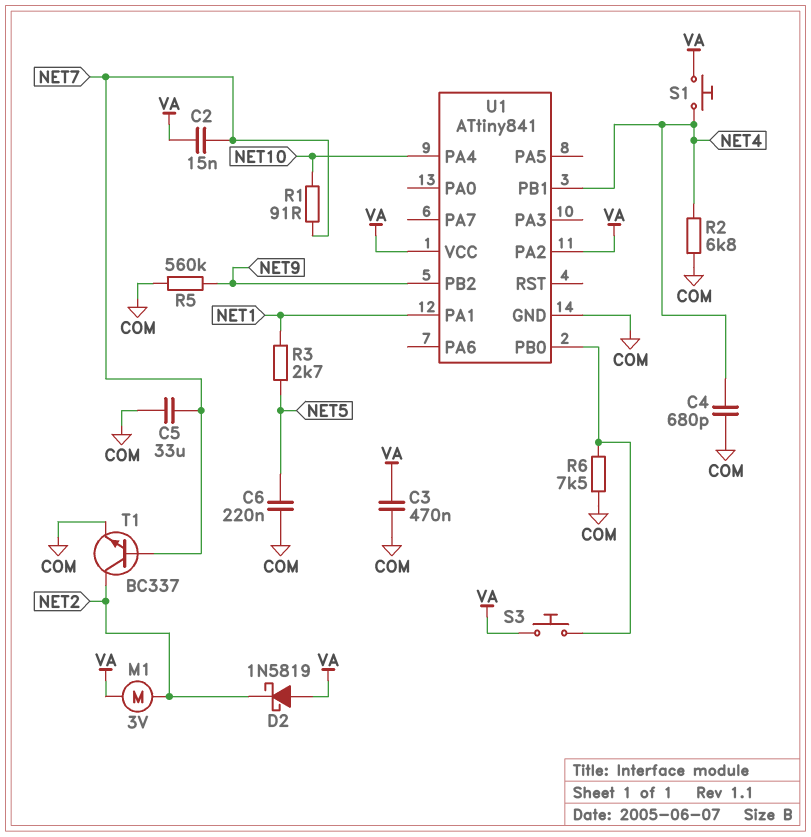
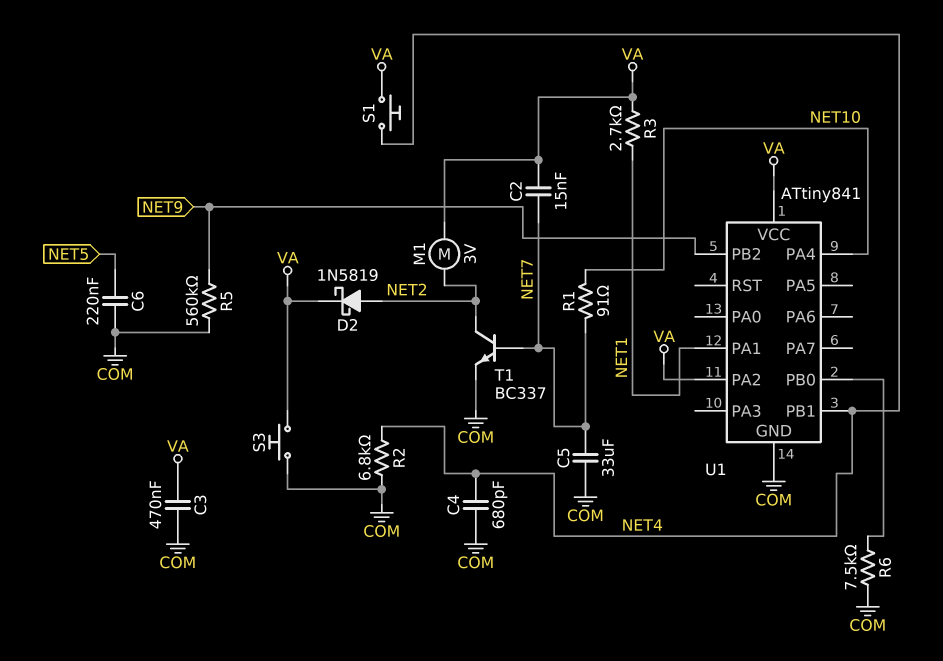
D2: schottky 1N5819 (A VA, K NET2) -> schottky 1N5819 (A NET2, K VA)
R3: 2.7k (NET1, NET5) -> 2.7k (NET1, VA)
S3: button (U1/PB0, VA) -> button (COM, VA)

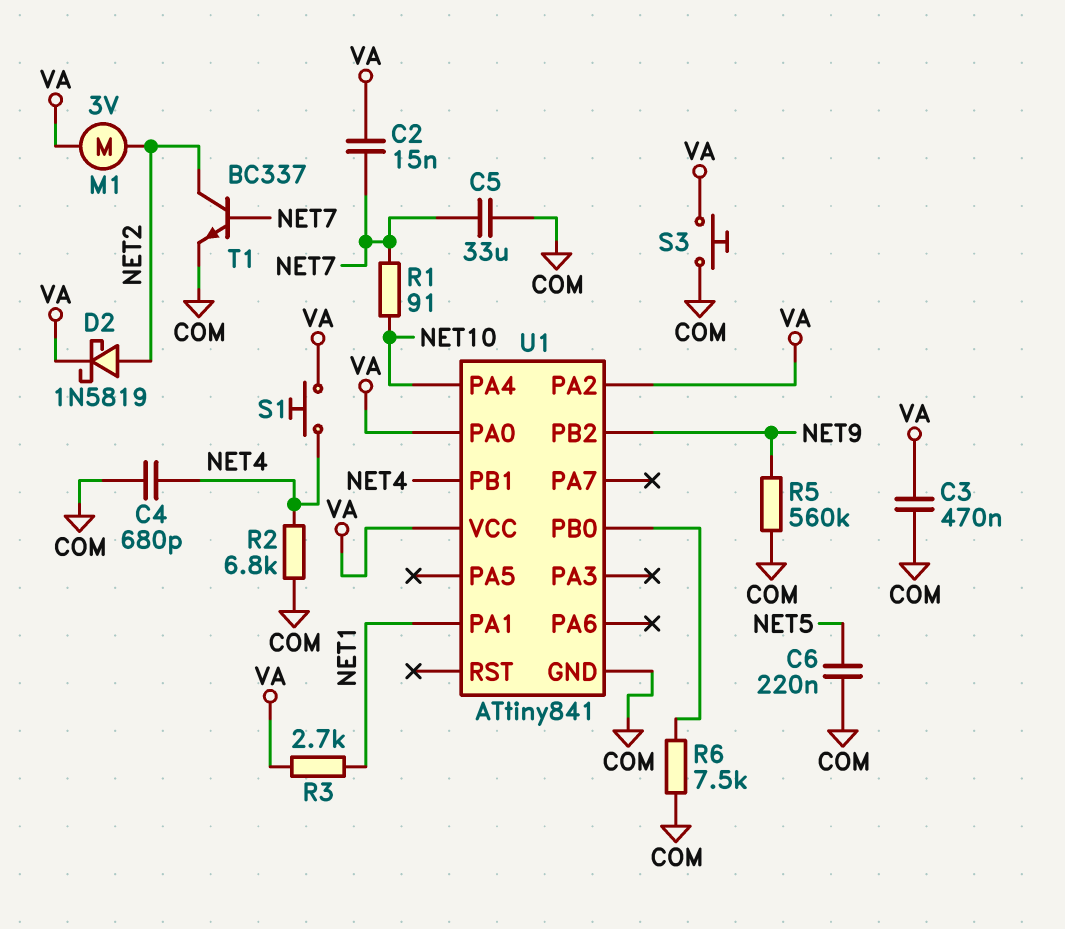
U1 pin PA0: none -> VA

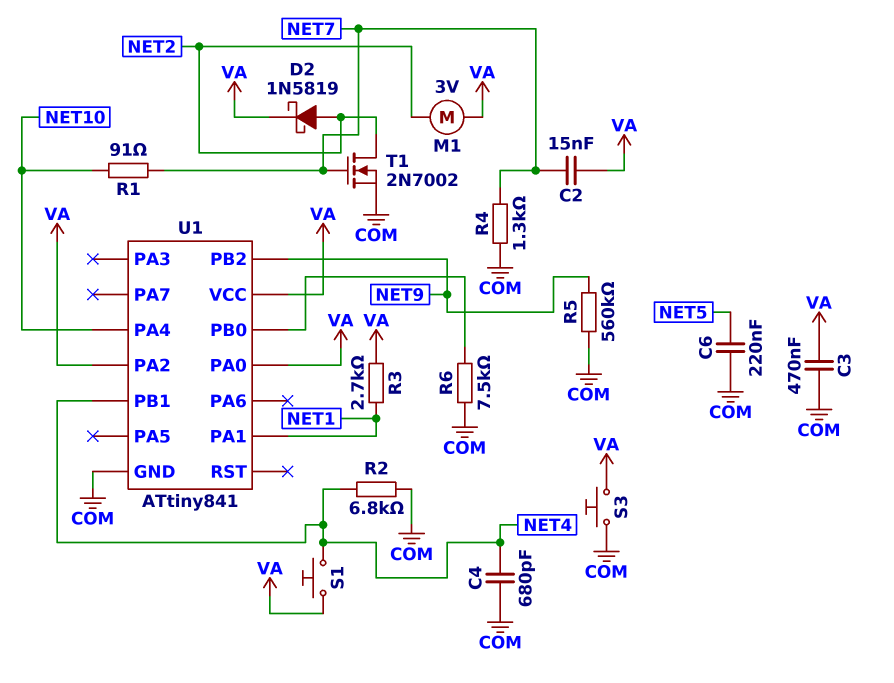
C5: 33uF (COM, NET7) -> none
R4: none -> 1.3k (COM, NET7)
T1: NPN BC337 (B NET7, C NET2, E COM) -> NMOS 2N7002 (G NET7, D NET2, S COM)

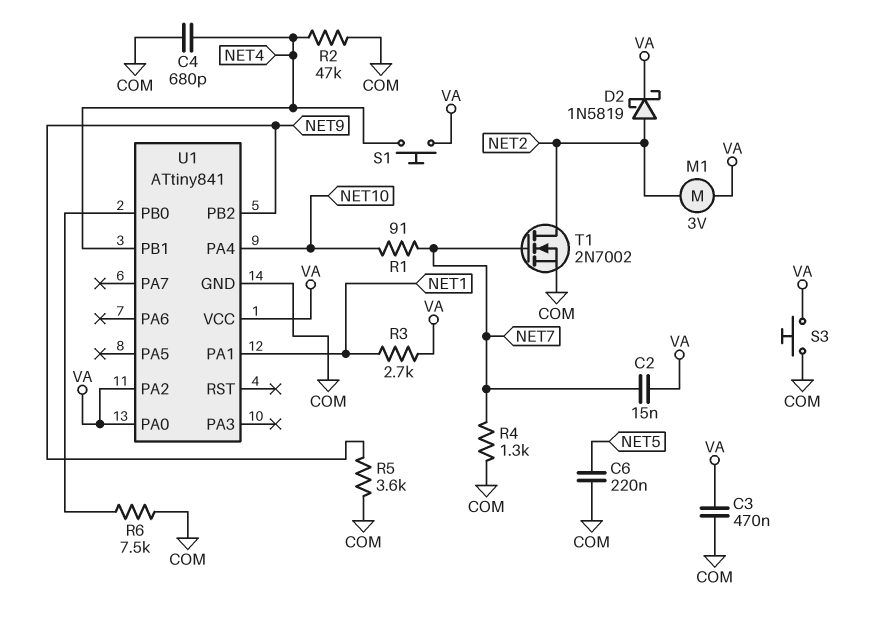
R2: 6.8k (COM, NET4) -> 47k (COM, NET4)
R5: 560k (COM, NET9) -> 3.6k (COM, NET9)

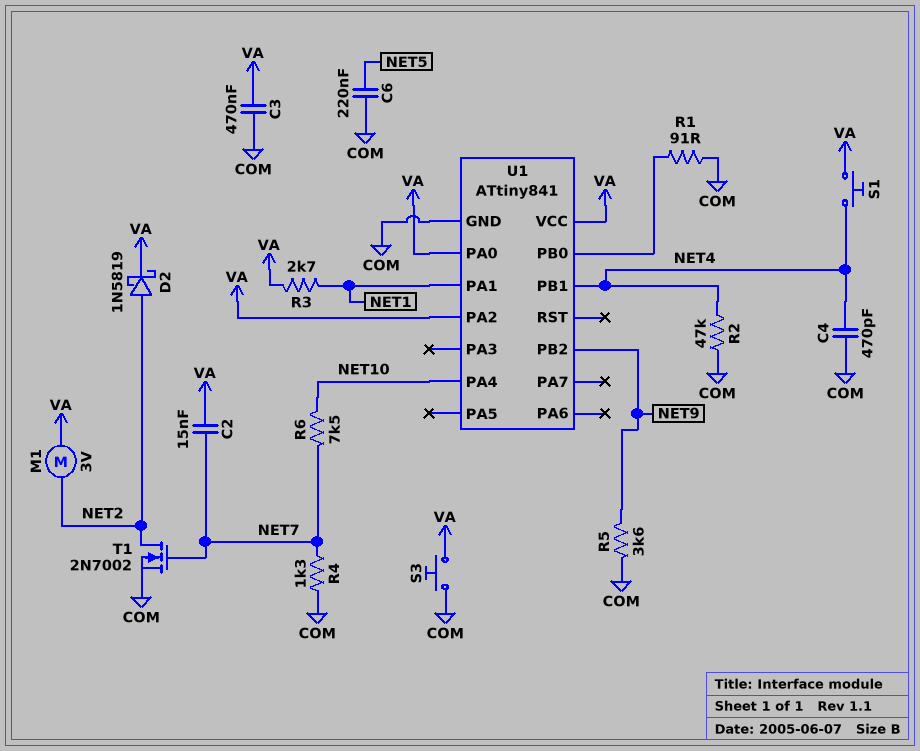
C4: 680pF (COM, NET4) -> 470pF (COM, NET4)
R1: 91 (NET7, NET10) -> 91 (COM, U1/PB0)
R6: 7.5k (COM, U1/PB0) -> 7.5k (NET7, NET10)

